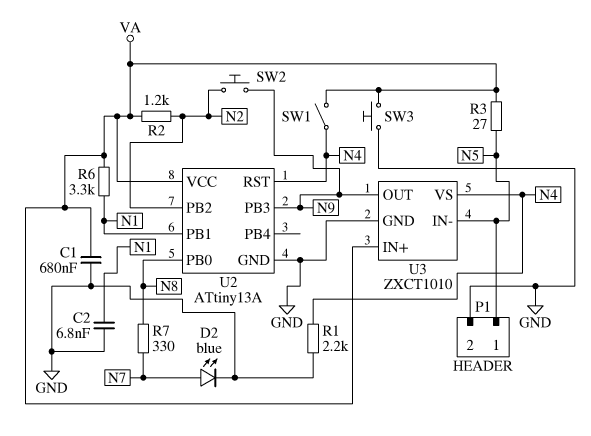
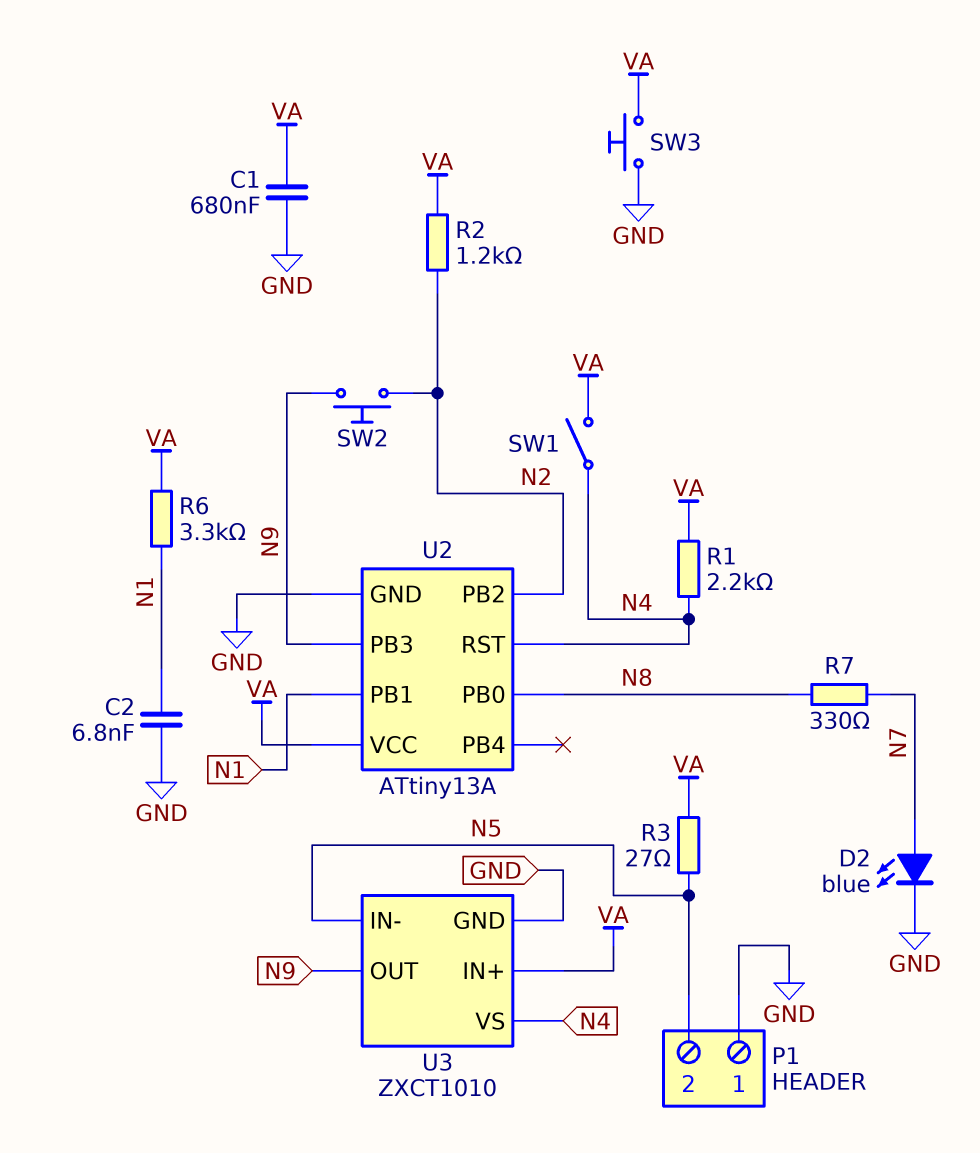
P1 pin 1: N5 -> GND
P1 pin 2: GND -> N5
R1: 2.2k (GND, N4) -> 2.2k (N4, VA)

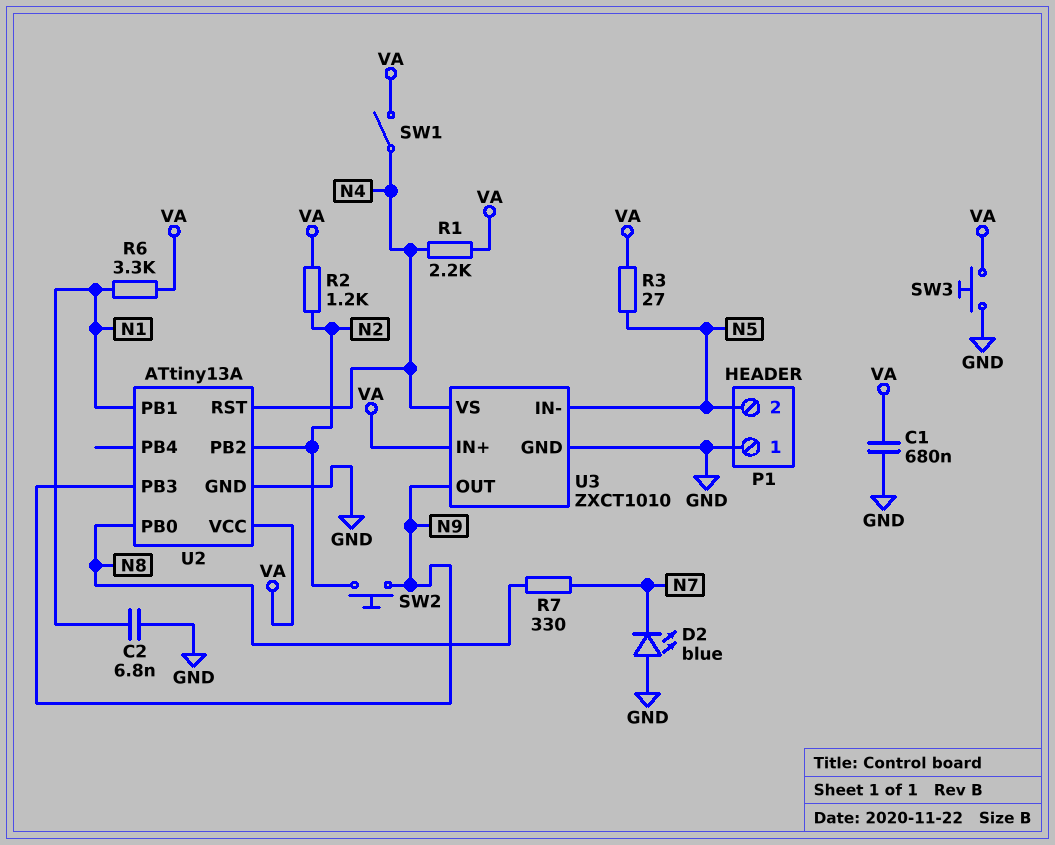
D2: LED blue (A N7, K GND) -> LED blue (A GND, K N7)

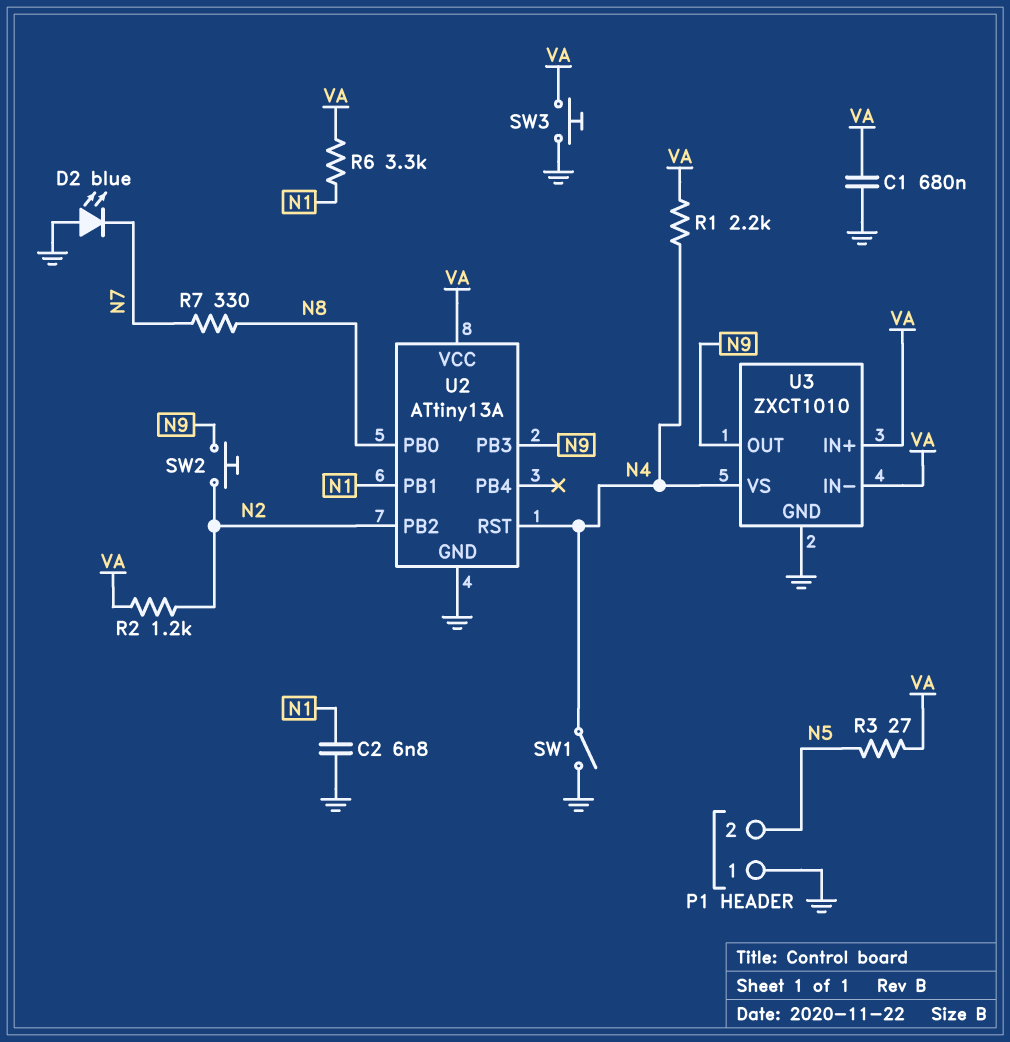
SW1: switch (N4, VA) -> switch (GND, N4)
U3 pin IN-: N5 -> VA

